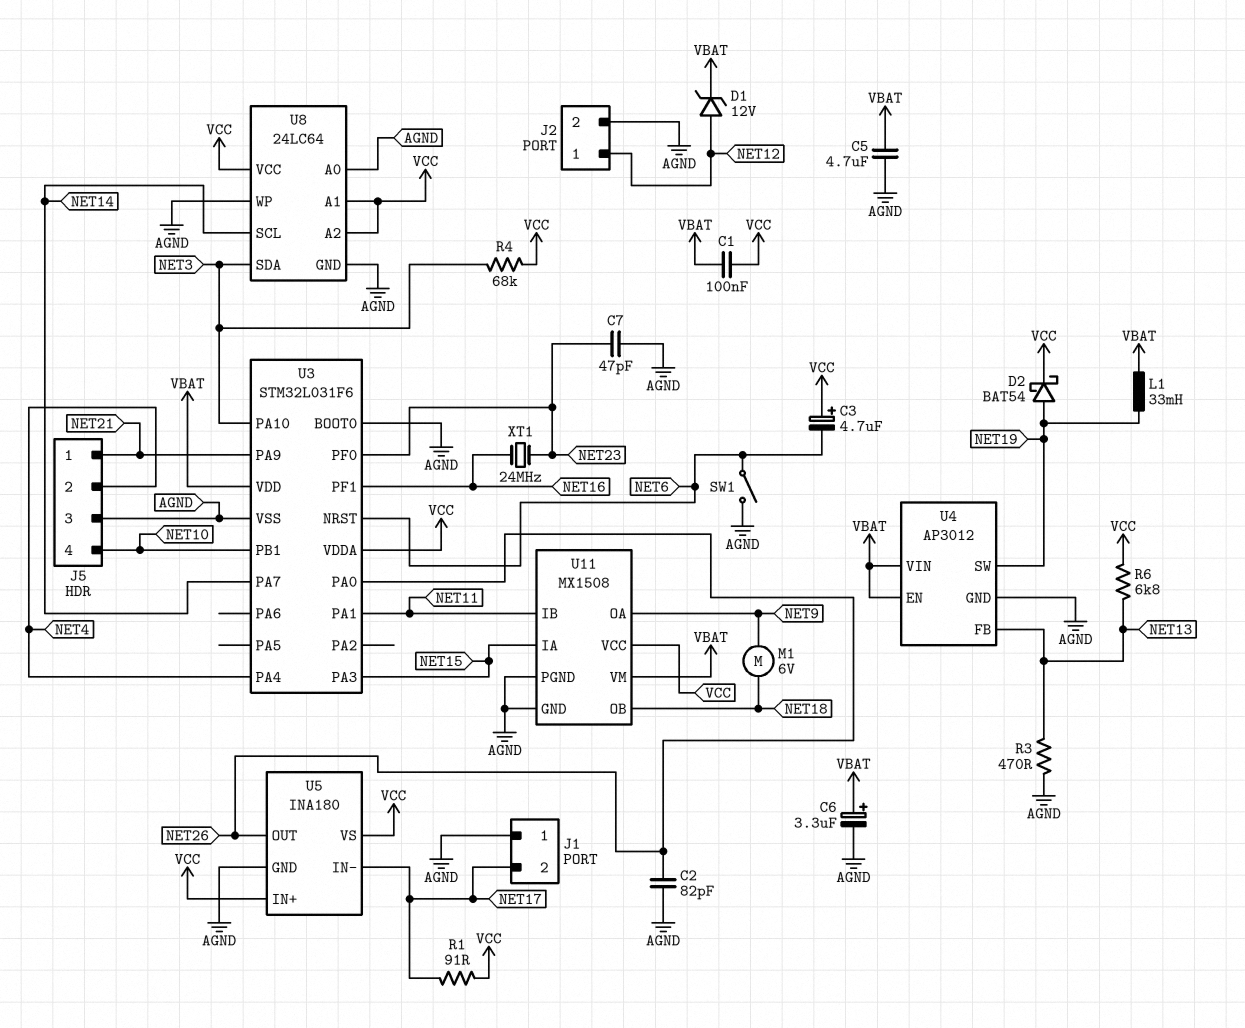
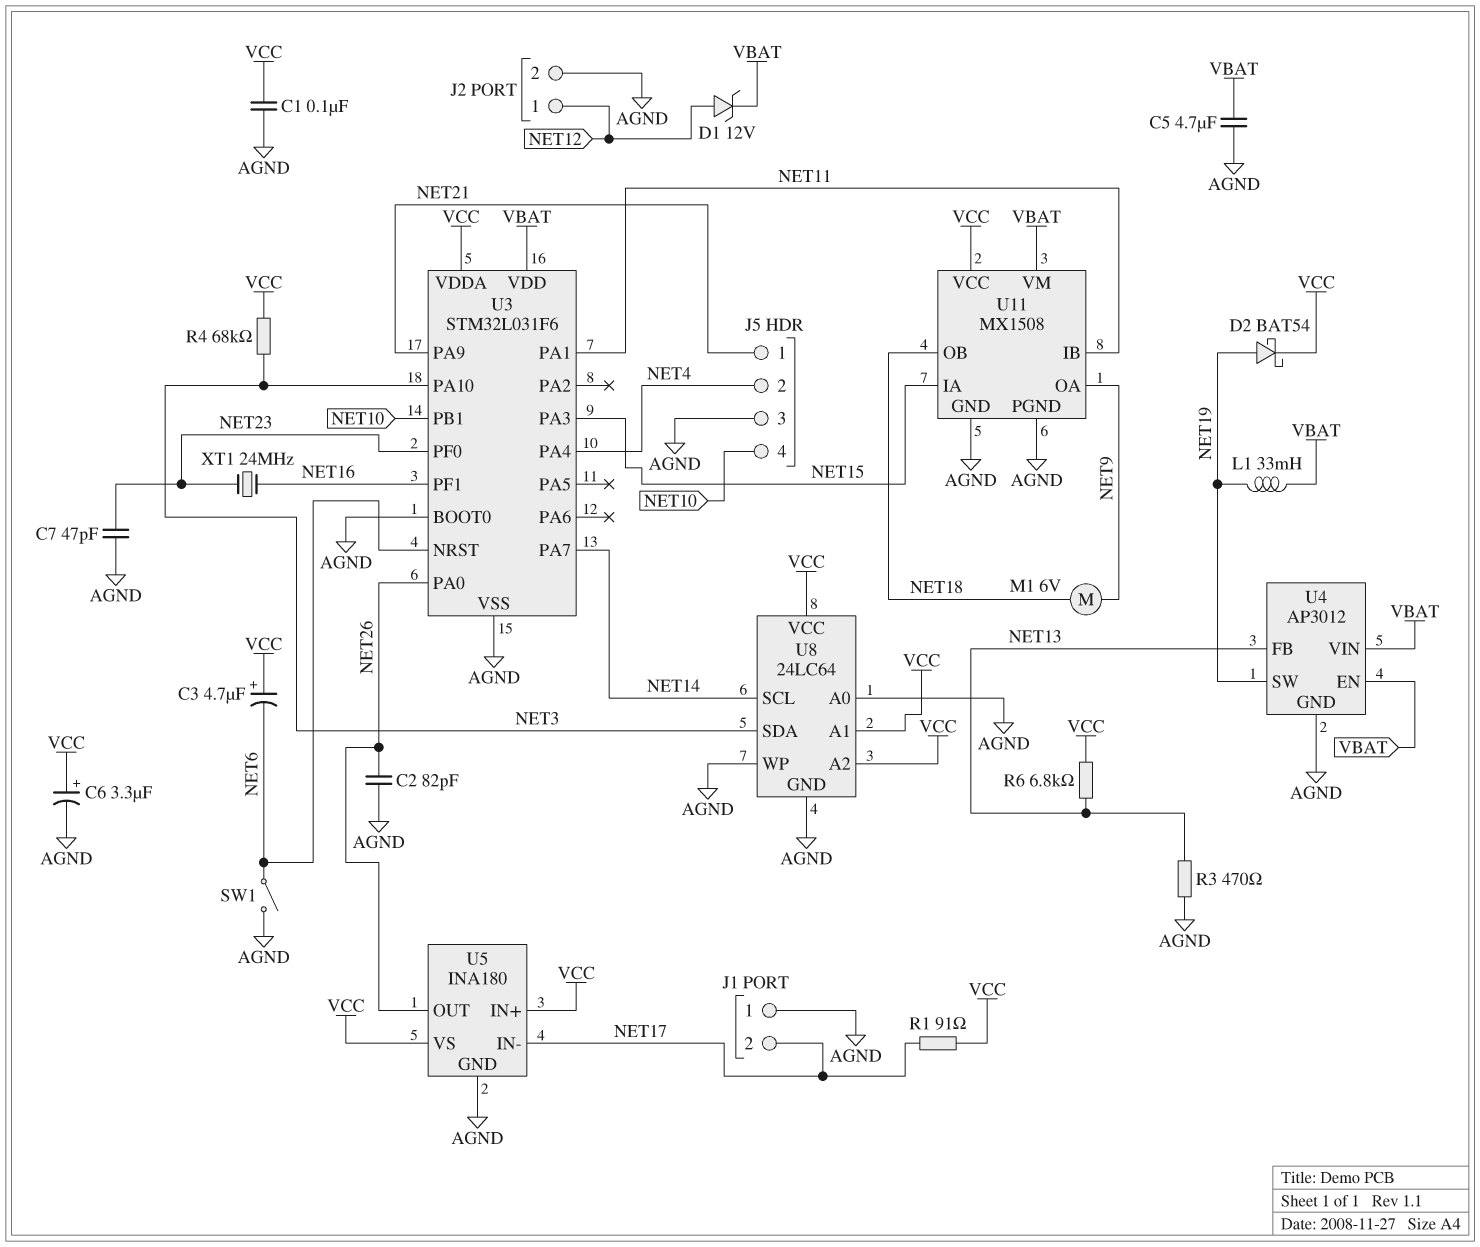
C1: 100nF (VBAT, VCC) -> 100nF (AGND, VCC)
C6: 3.3uF (plus VBAT, minus AGND) -> 3.3uF (plus VCC, minus AGND)

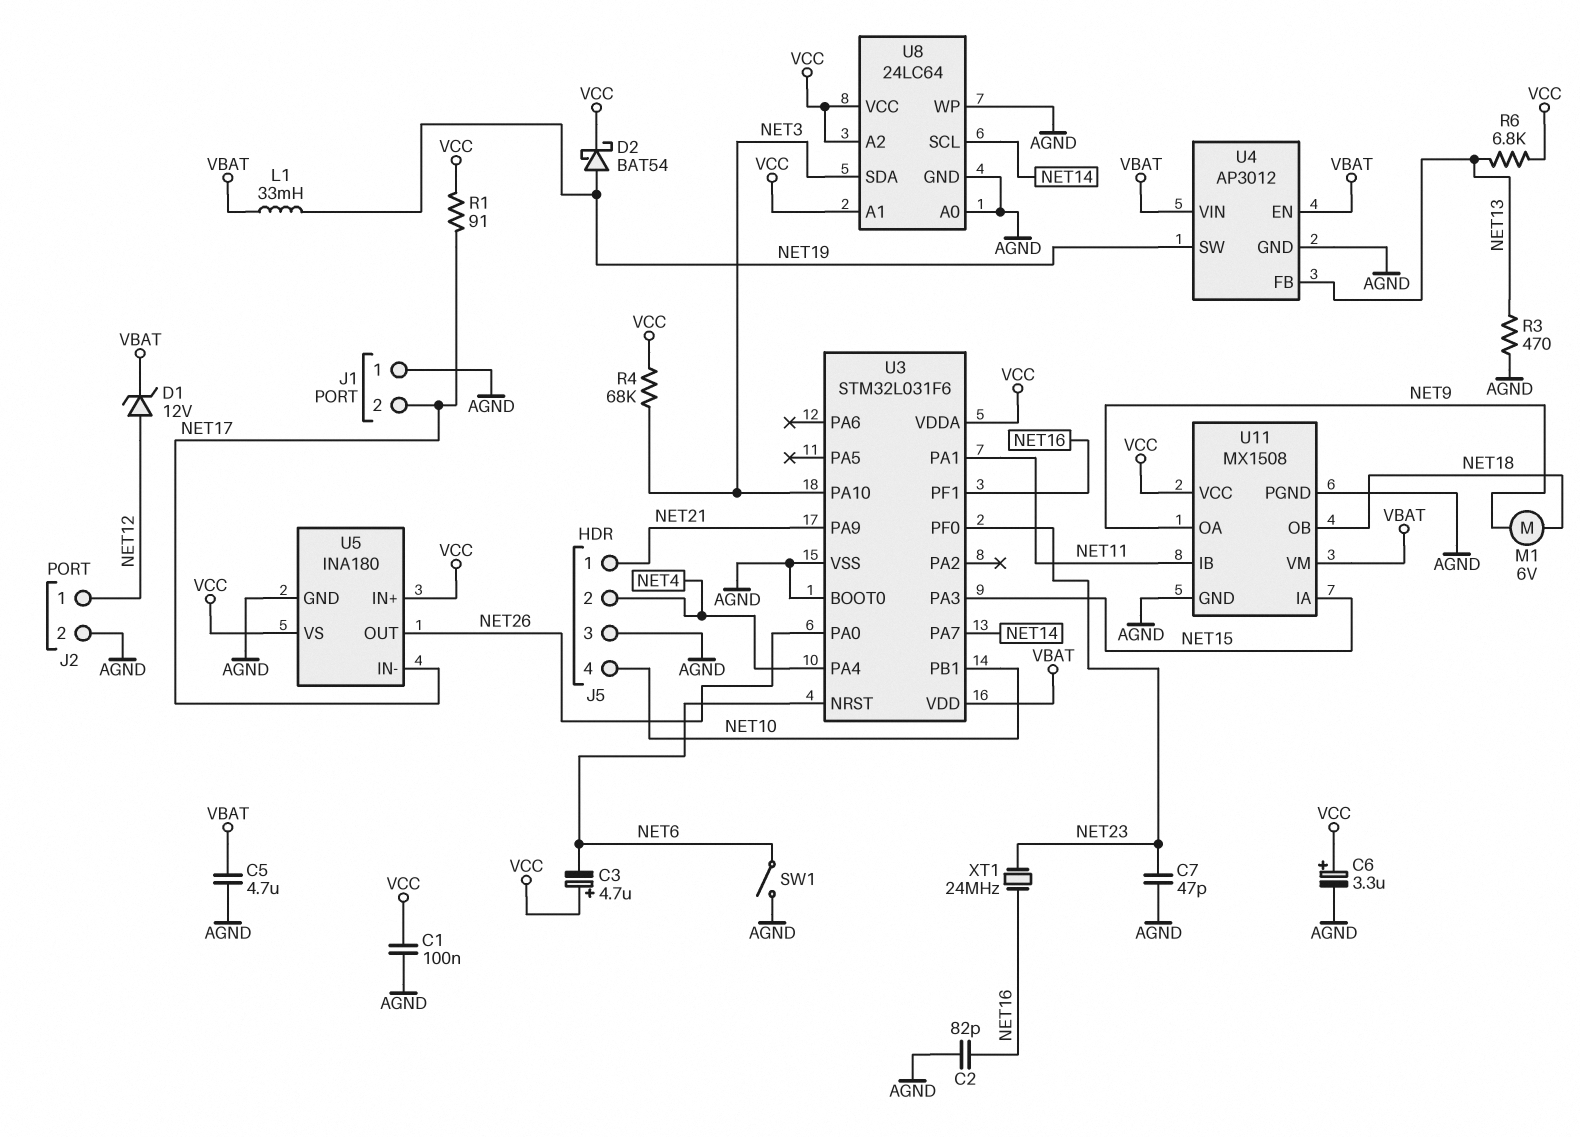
C2: 82pF (AGND, NET26) -> 82pF (AGND, NET16)

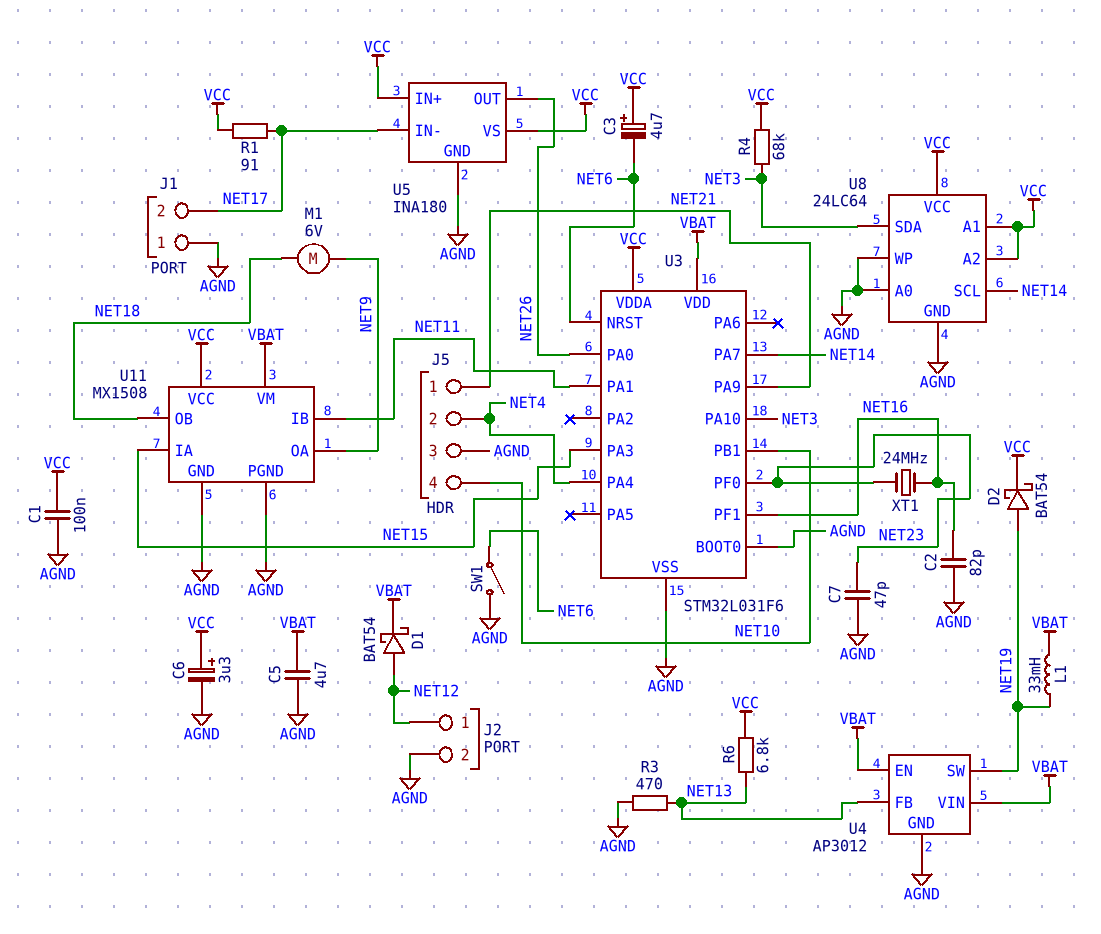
D1: zener 12V (A NET12, K VBAT) -> schottky BAT54 (A NET12, K VBAT)

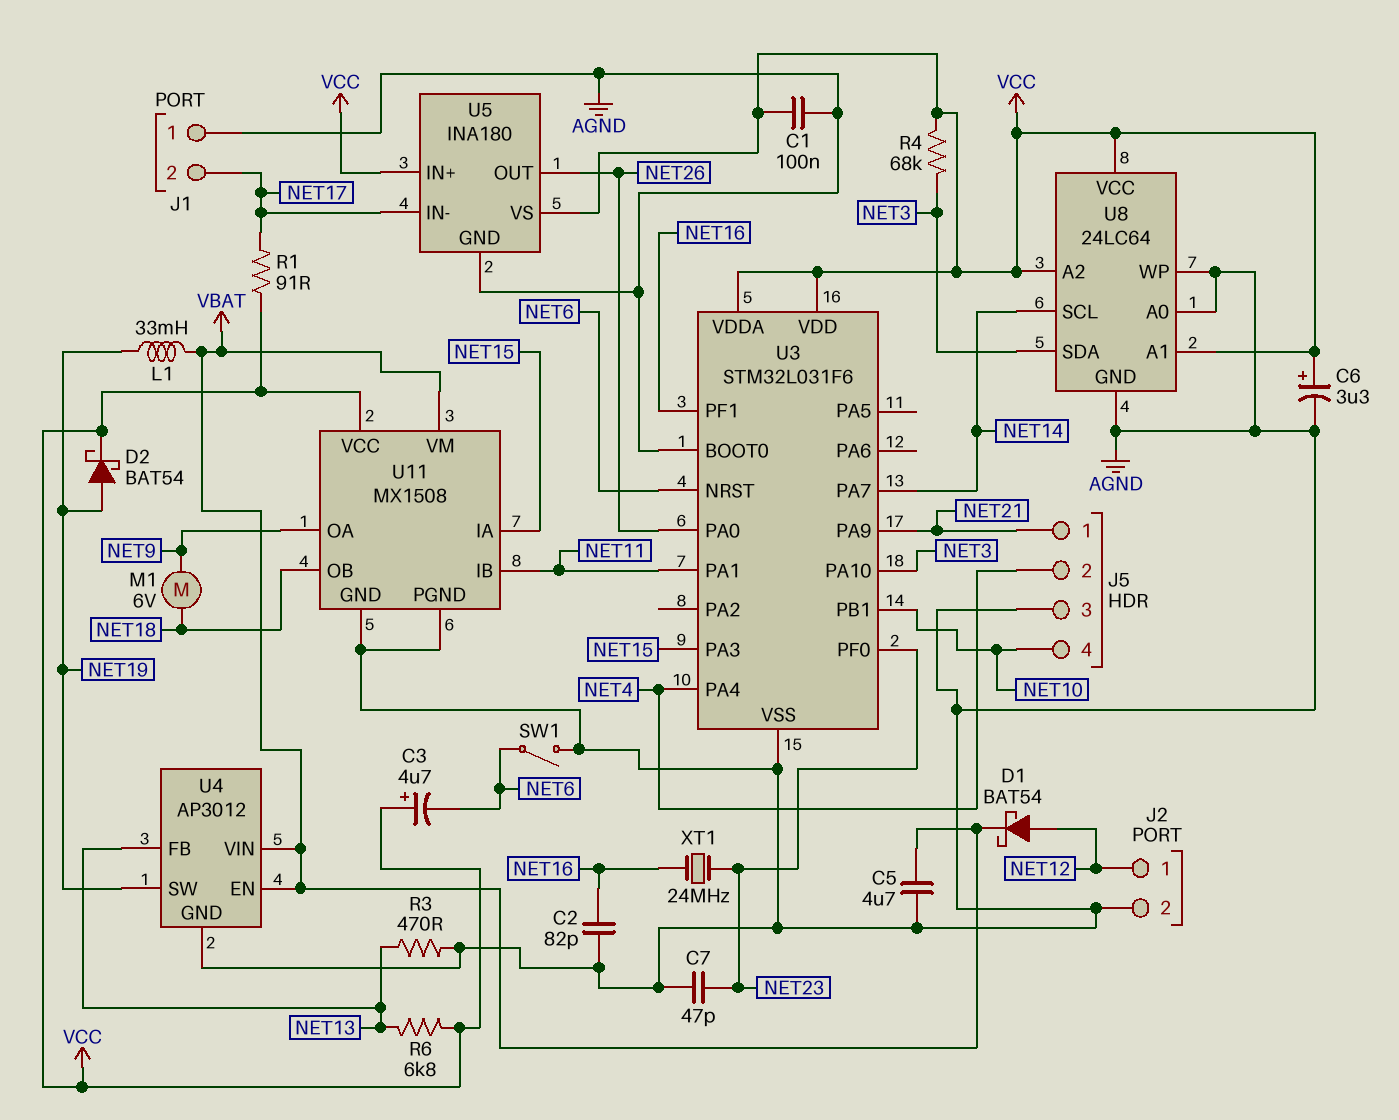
U3 pin VDD: VBAT -> VCC

